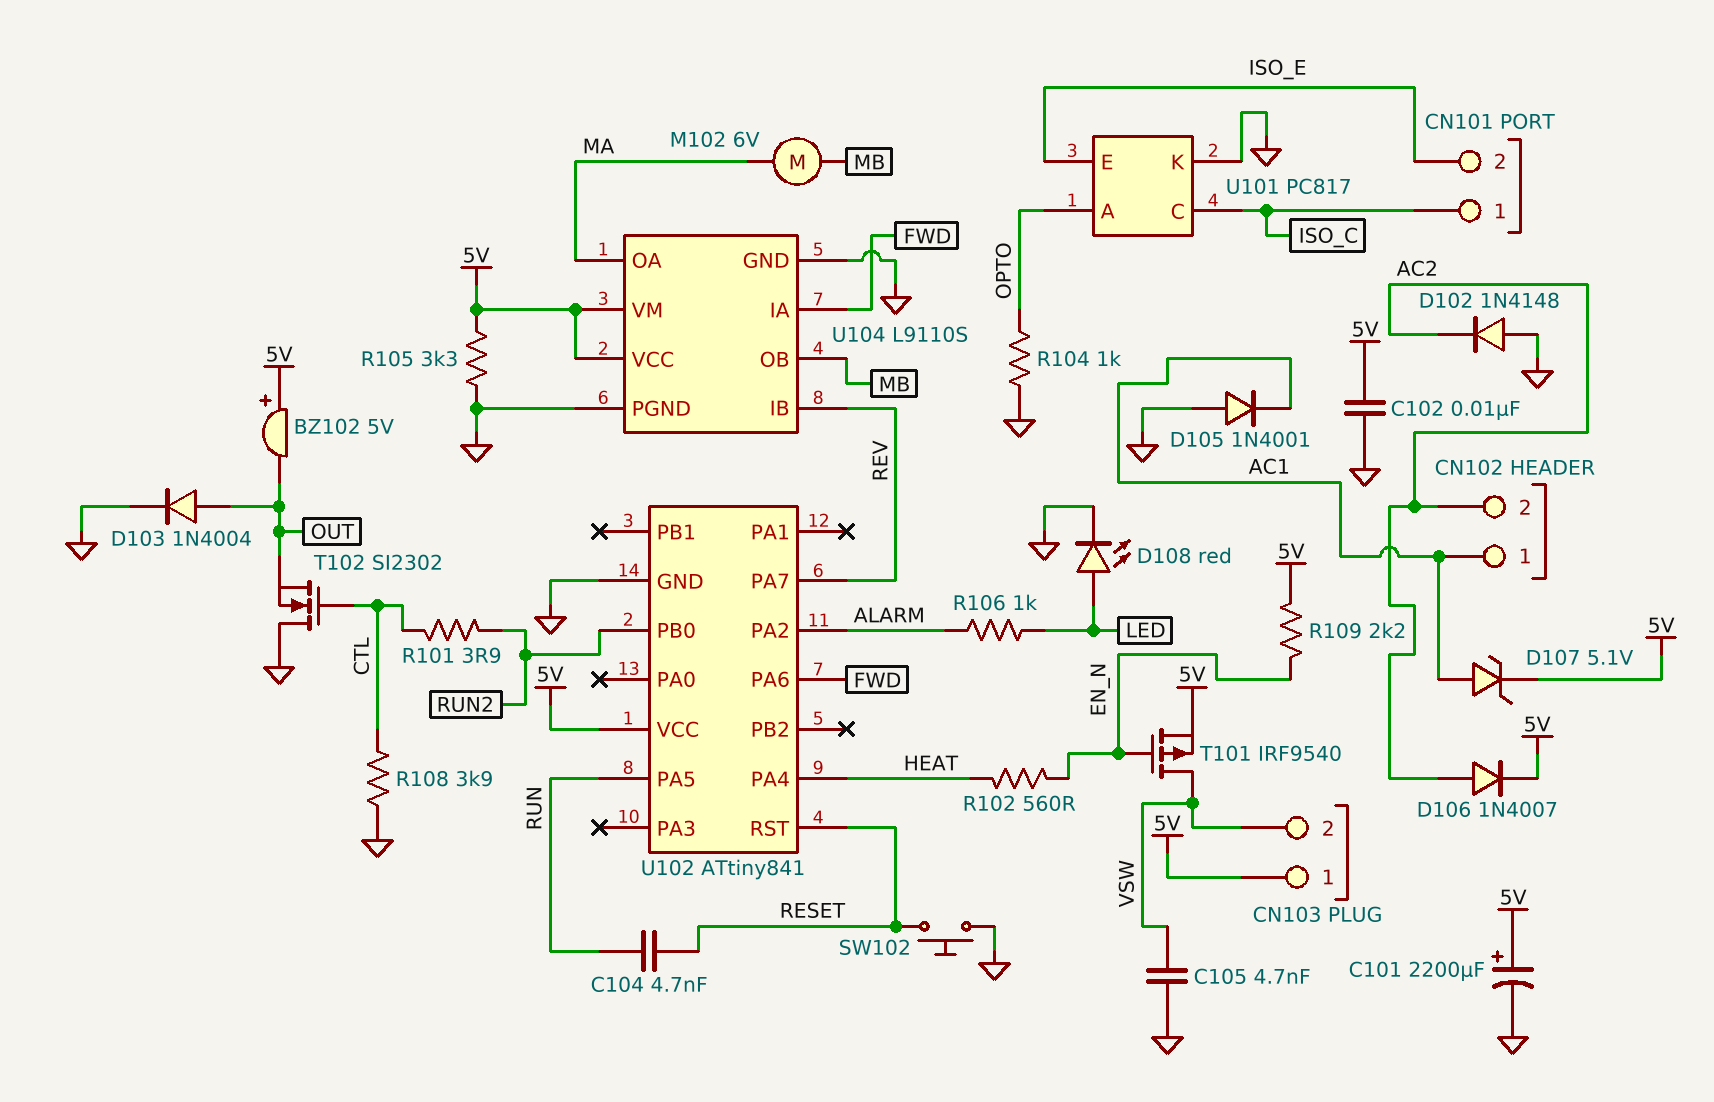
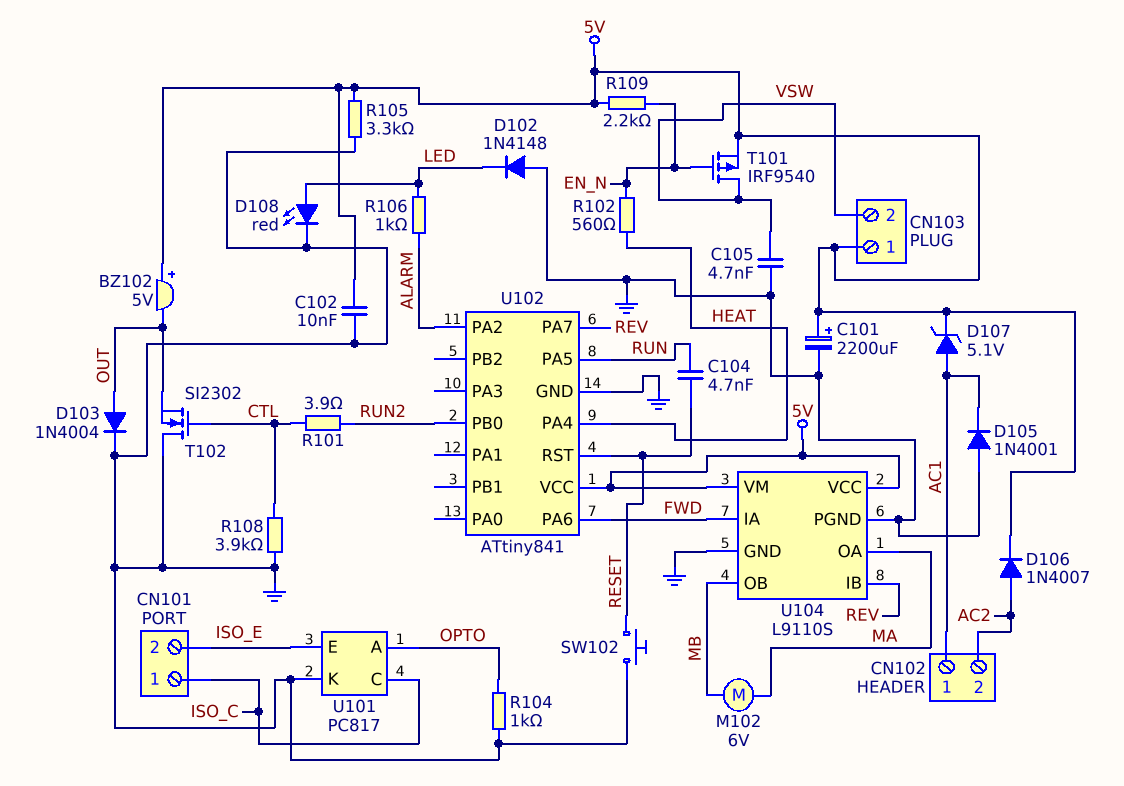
D102: diode 1N4148 (A GND, K AC2) -> diode 1N4148 (A GND, K LED)

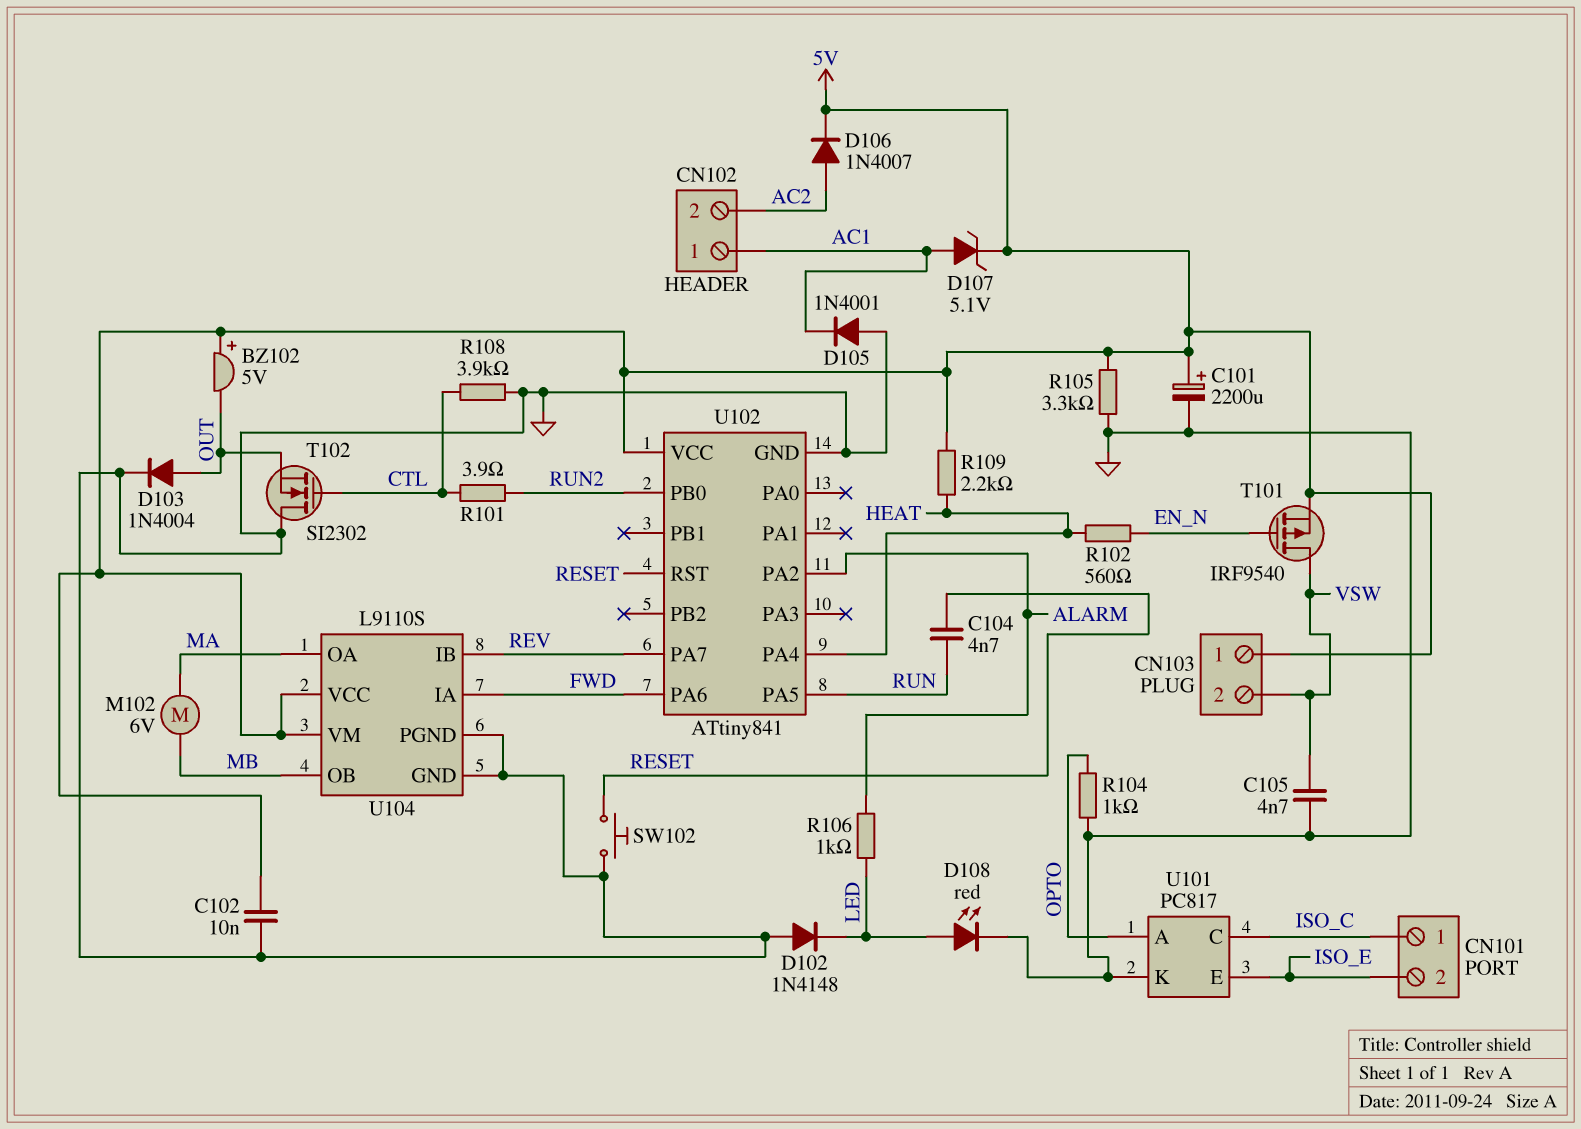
R109: 2.2k (5V, EN_N) -> 2.2k (5V, HEAT)

